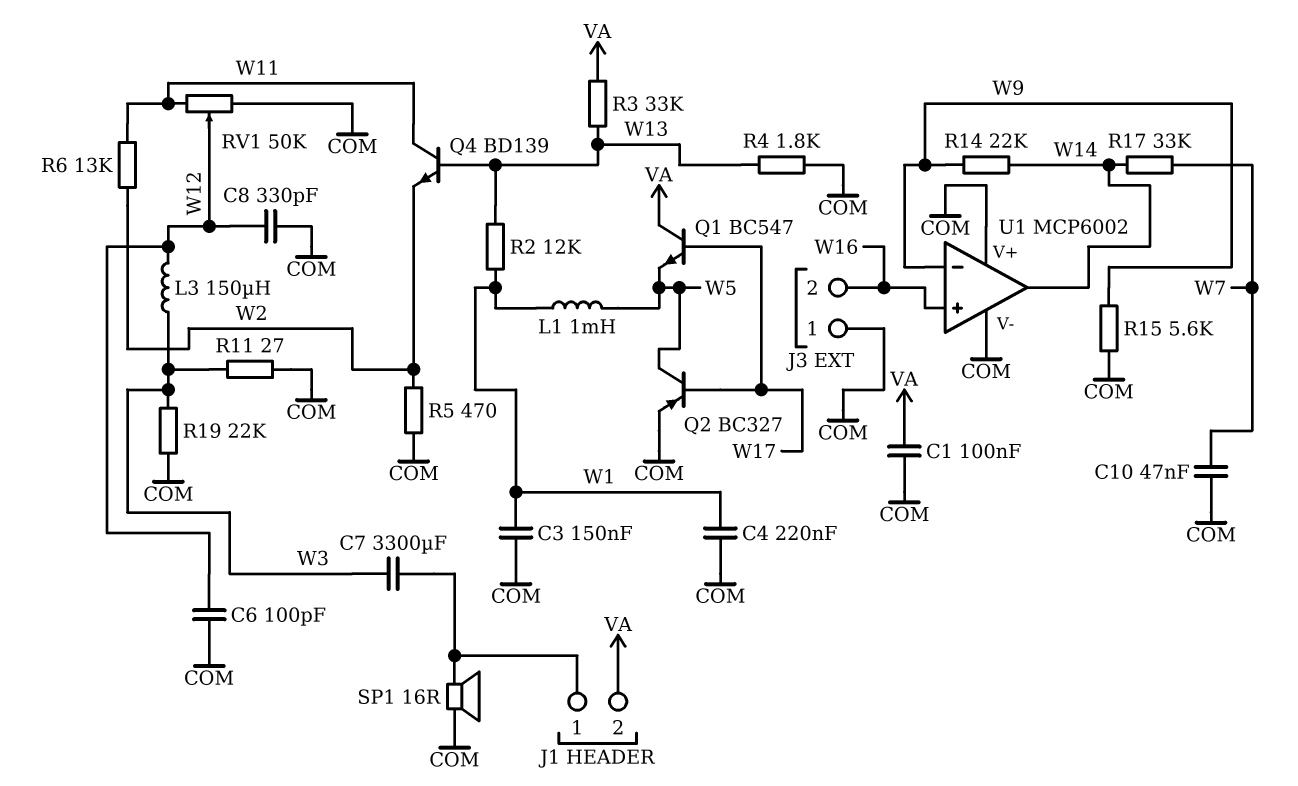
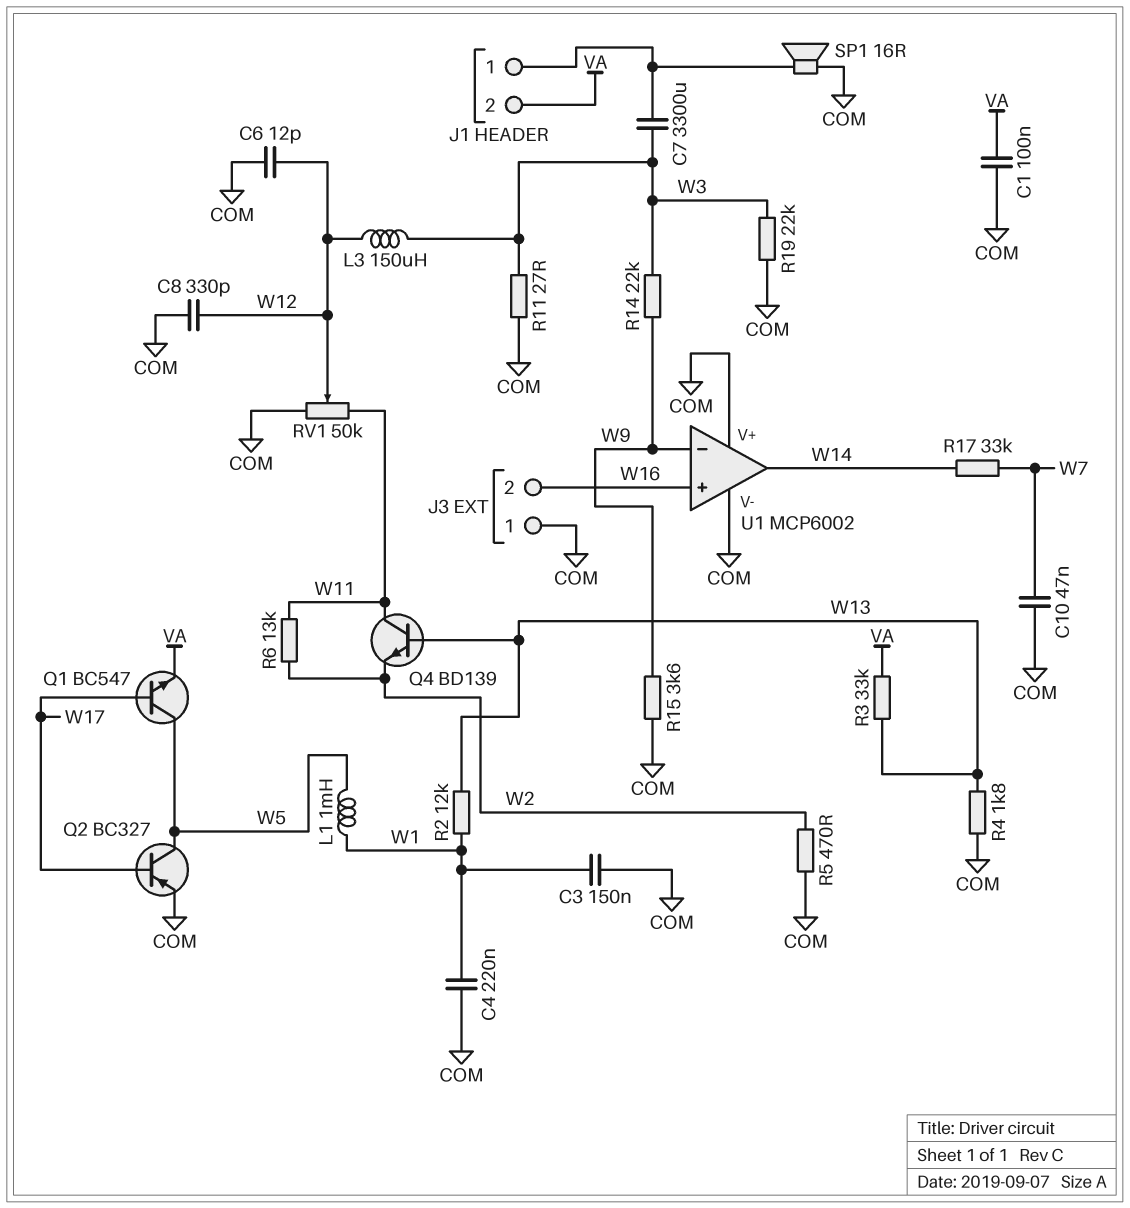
C6: 100pF (COM, W12) -> 12pF (COM, W12)
Q1: NPN BC547 (B W17, C VA, E W5) -> NPN BC547 (B W17, C W5, E VA)
R14: 22k (W9, W14) -> 22k (W3, W9)
R15: 5.6k (COM, W9) -> 3.6k (COM, W9)

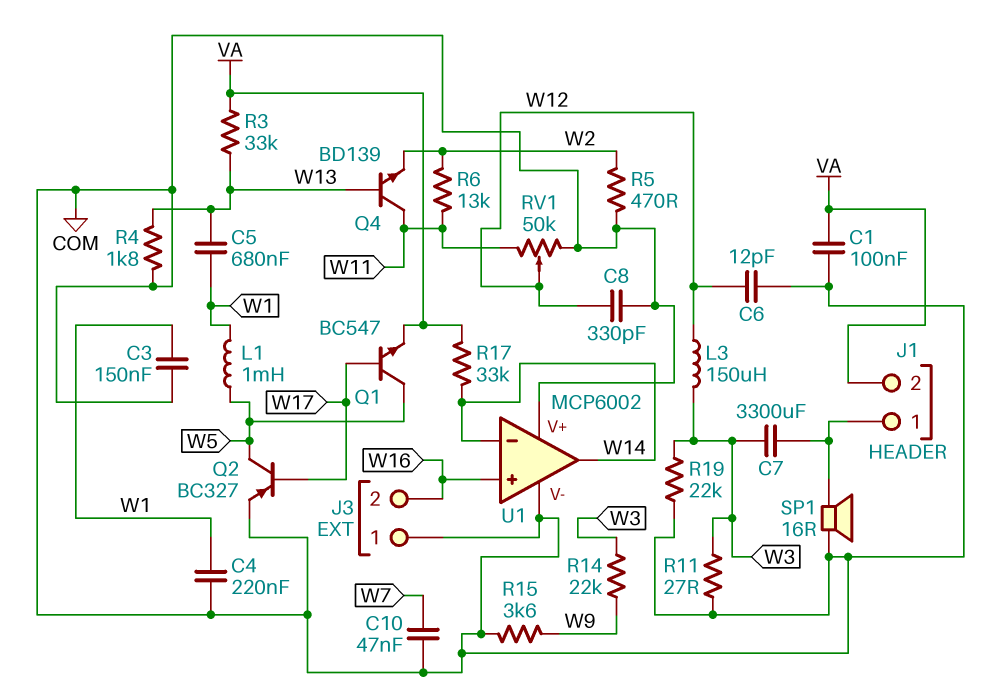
C5: none -> 680nF (W1, W13)
R2: 12k (W1, W13) -> none
R17: 33k (W7, W14) -> 33k (VA, W14)
U1 pin in-: W9 -> W14

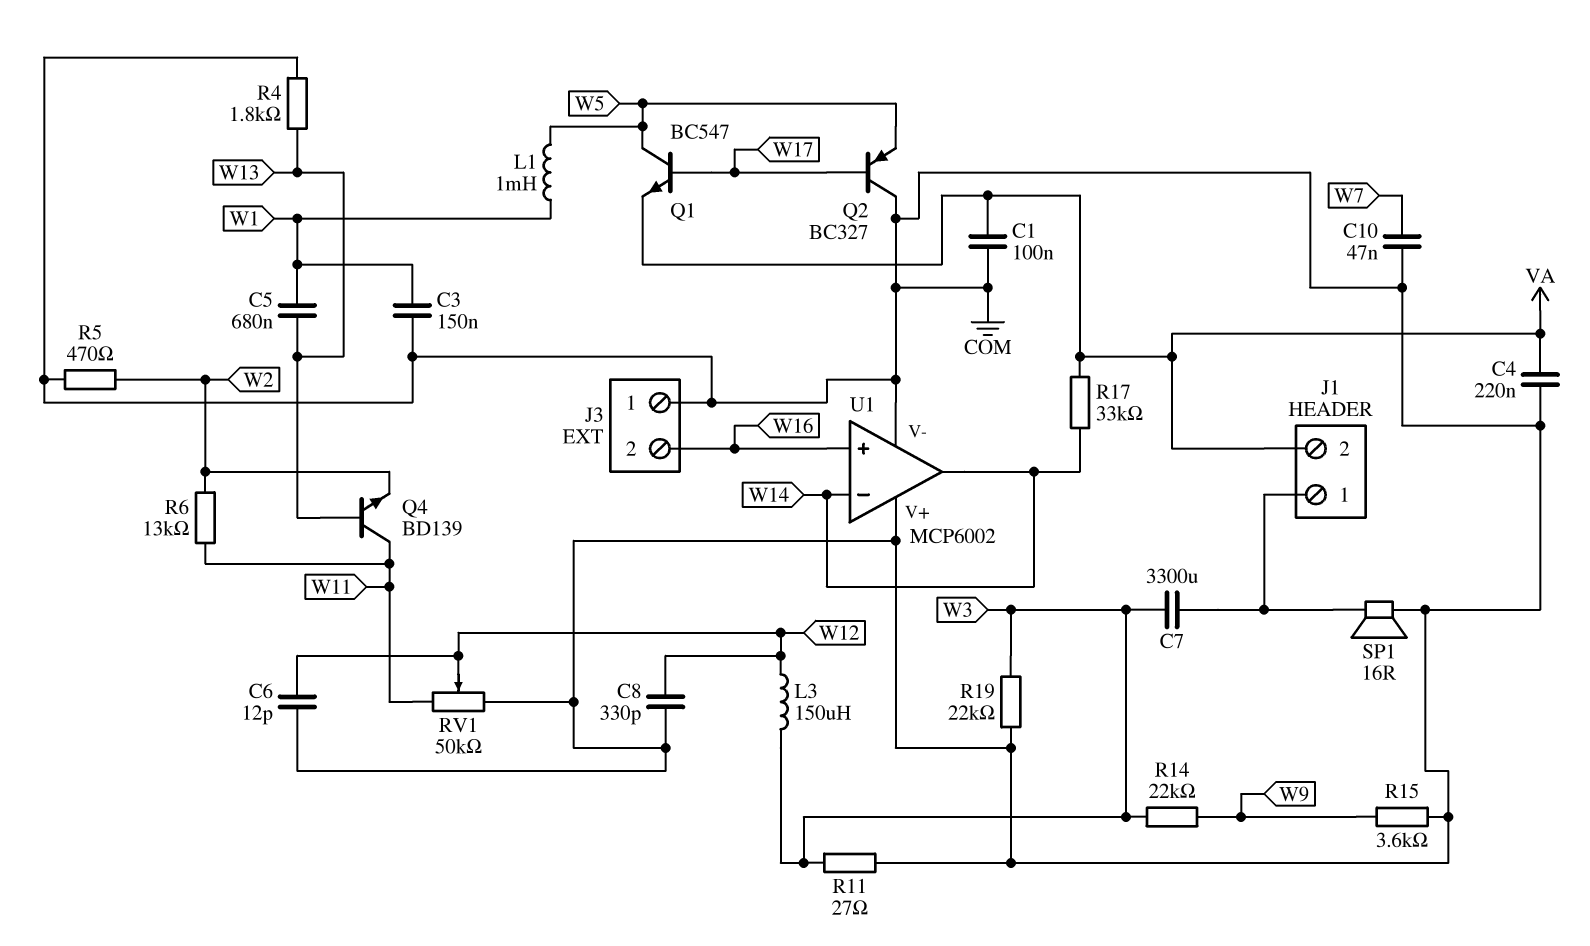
C4: 220nF (COM, W1) -> 220nF (COM, VA)
Q2: PNP BC327 (B W17, C W5, E COM) -> PNP BC327 (B W17, C COM, E W5)
R3: 33k (VA, W13) -> none

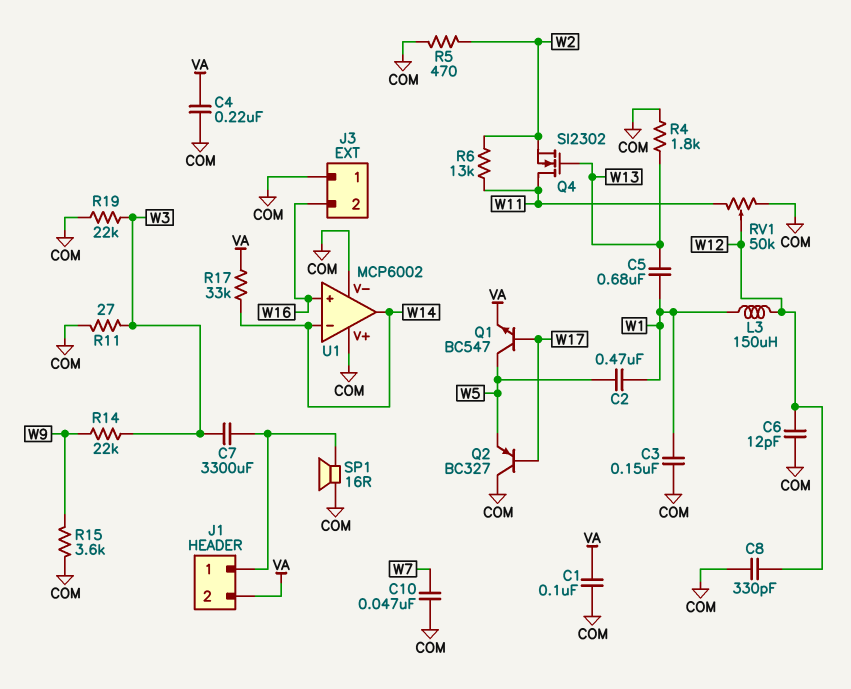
C2: none -> 470nF (W1, W5)
L1: 1mH (W1, W5) -> none
L3: 150uH (W3, W12) -> 150uH (W1, W12)
Q4: NPN BD139 (B W13, C W11, E W2) -> NMOS SI2302 (G W13, D W11, S W2)

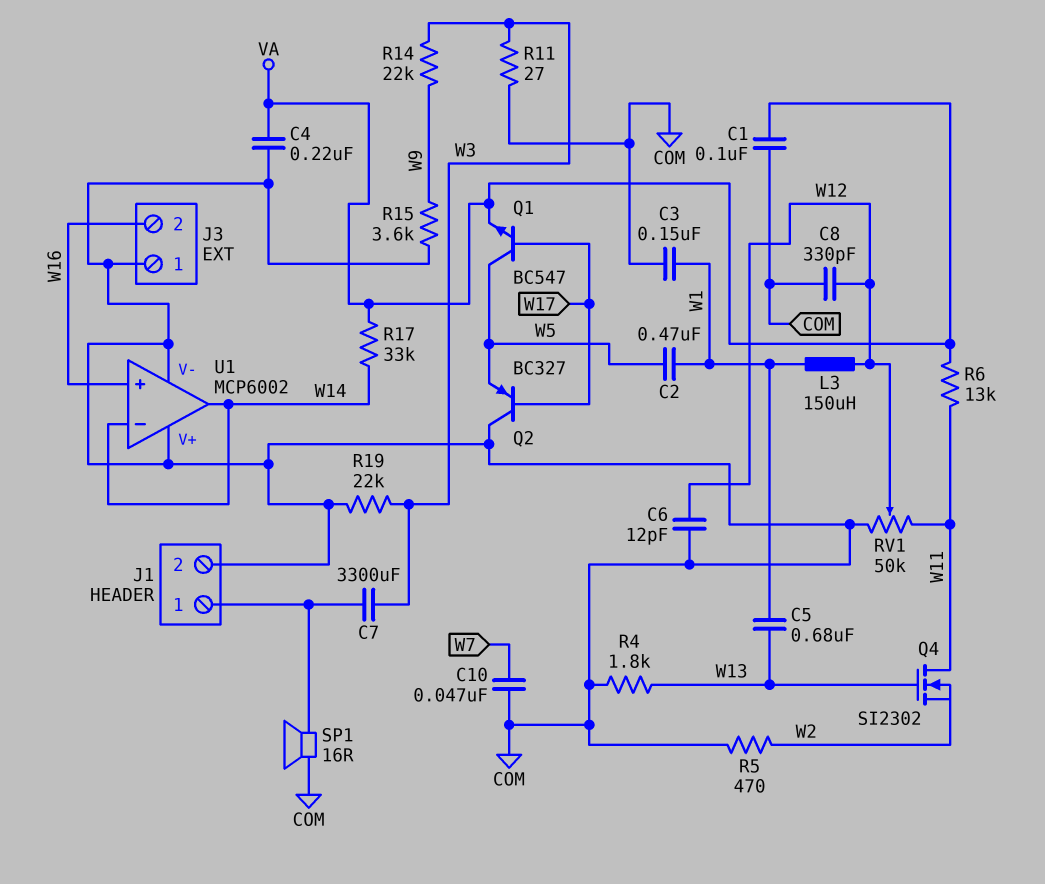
J1 pin 2: VA -> COM
R6: 13k (W2, W11) -> 13k (VA, W11)

